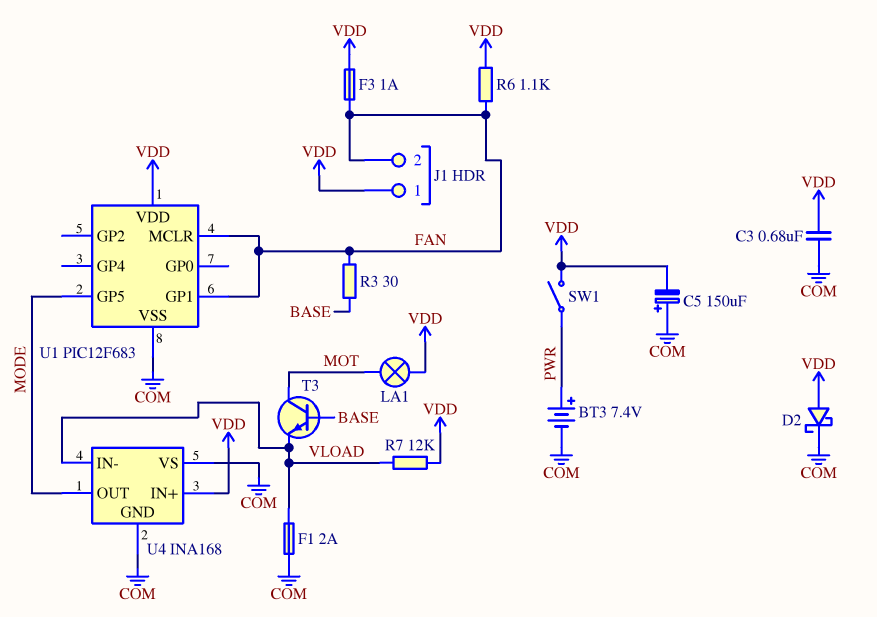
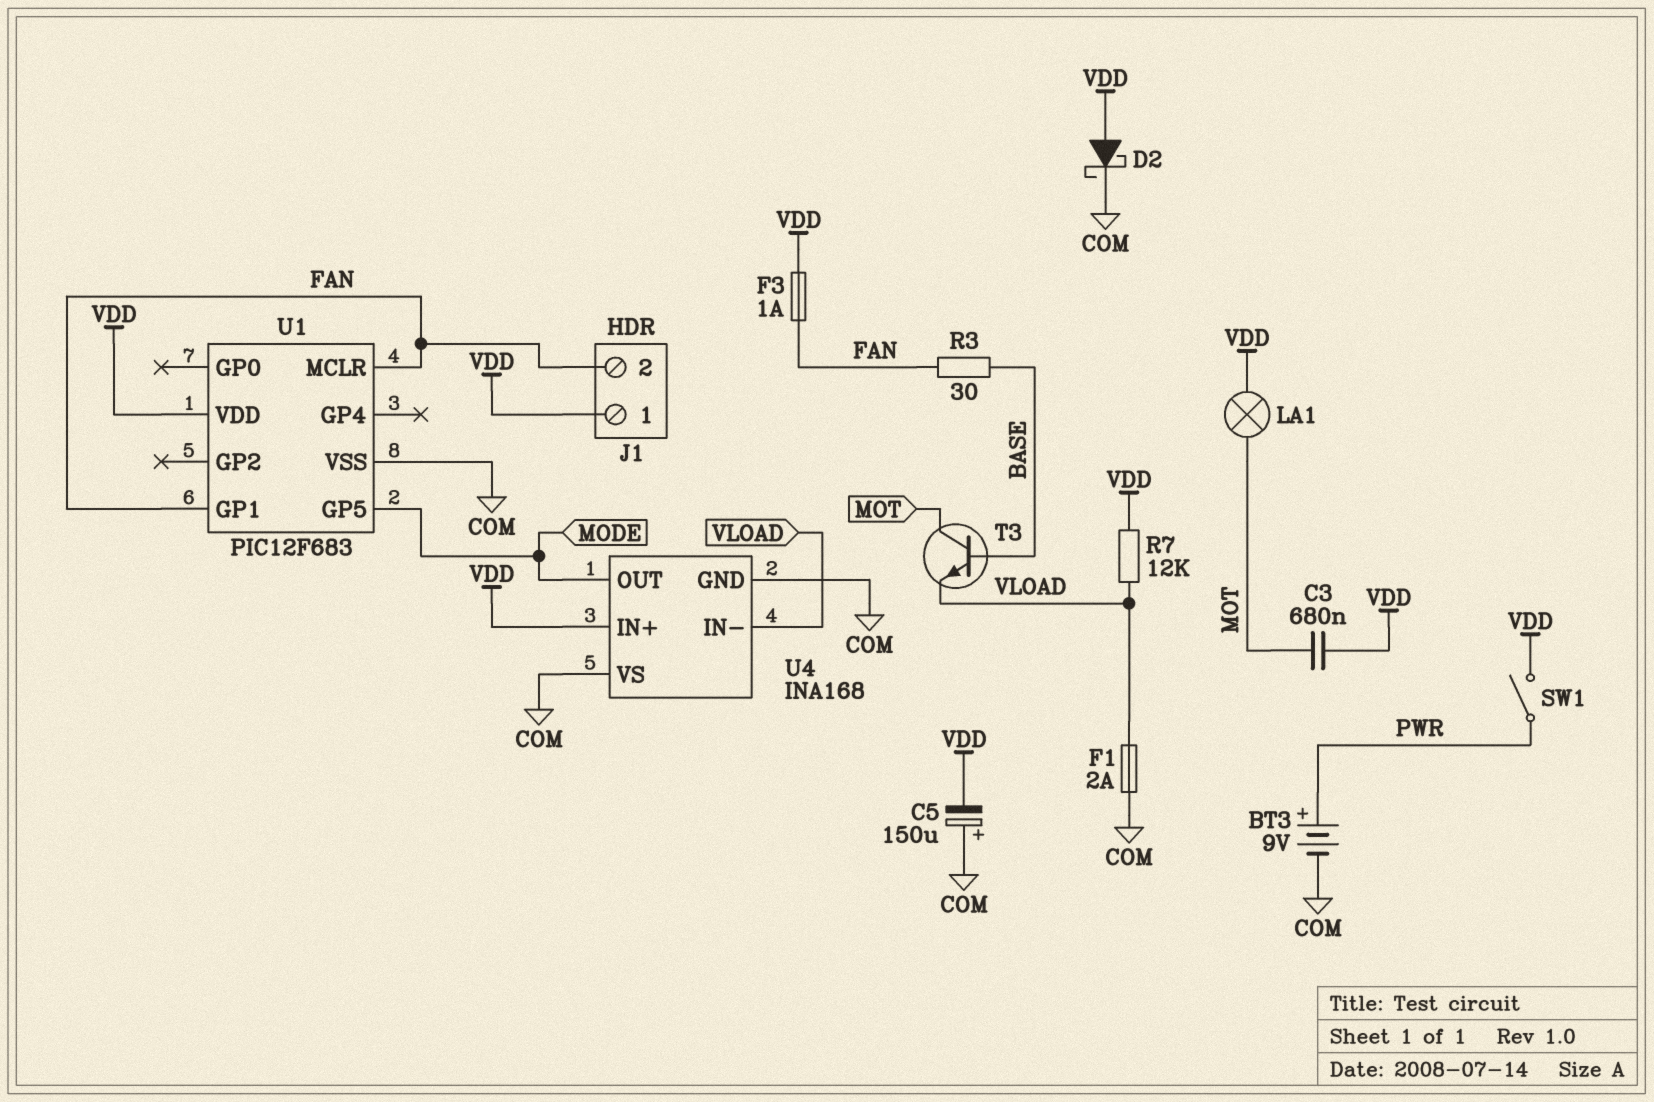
BT3: 7.4V (plus PWR, minus COM) -> 9V (plus PWR, minus COM)
C3: 680nF (COM, VDD) -> 680nF (MOT, VDD)
R6: 1.1k (FAN, VDD) -> none

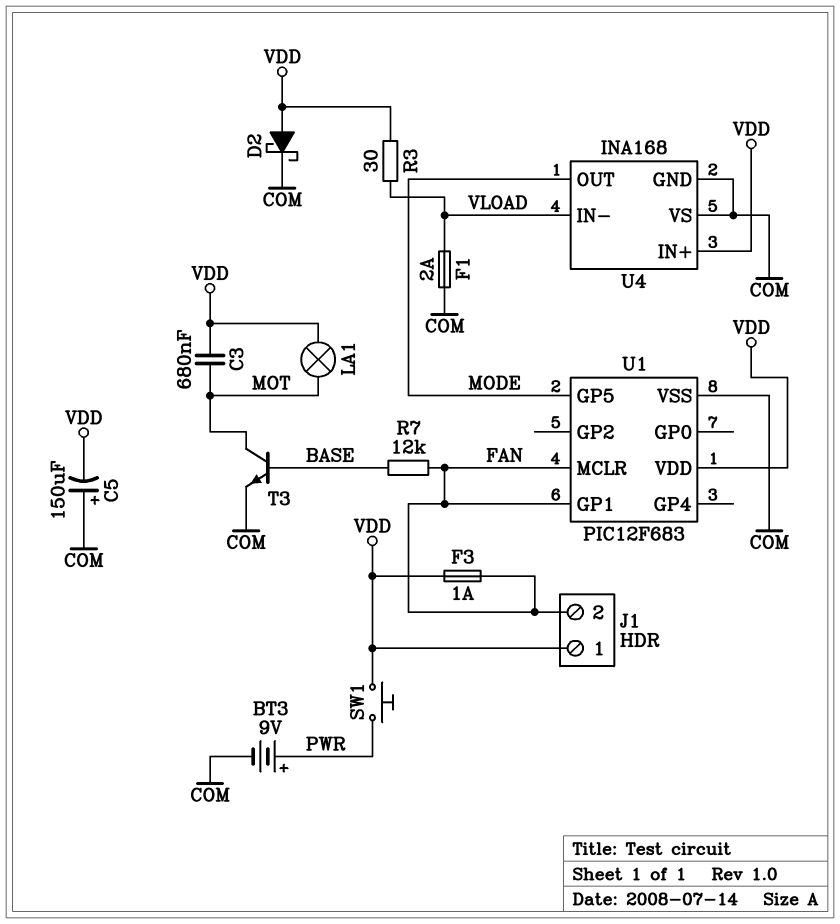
R3: 30 (BASE, FAN) -> 30 (VDD, VLOAD)
R7: 12k (VDD, VLOAD) -> 12k (BASE, FAN)
SW1: switch (PWR, VDD) -> button (PWR, VDD)
T3: NPN (B BASE, C MOT, E VLOAD) -> NPN (B BASE, C MOT, E COM)

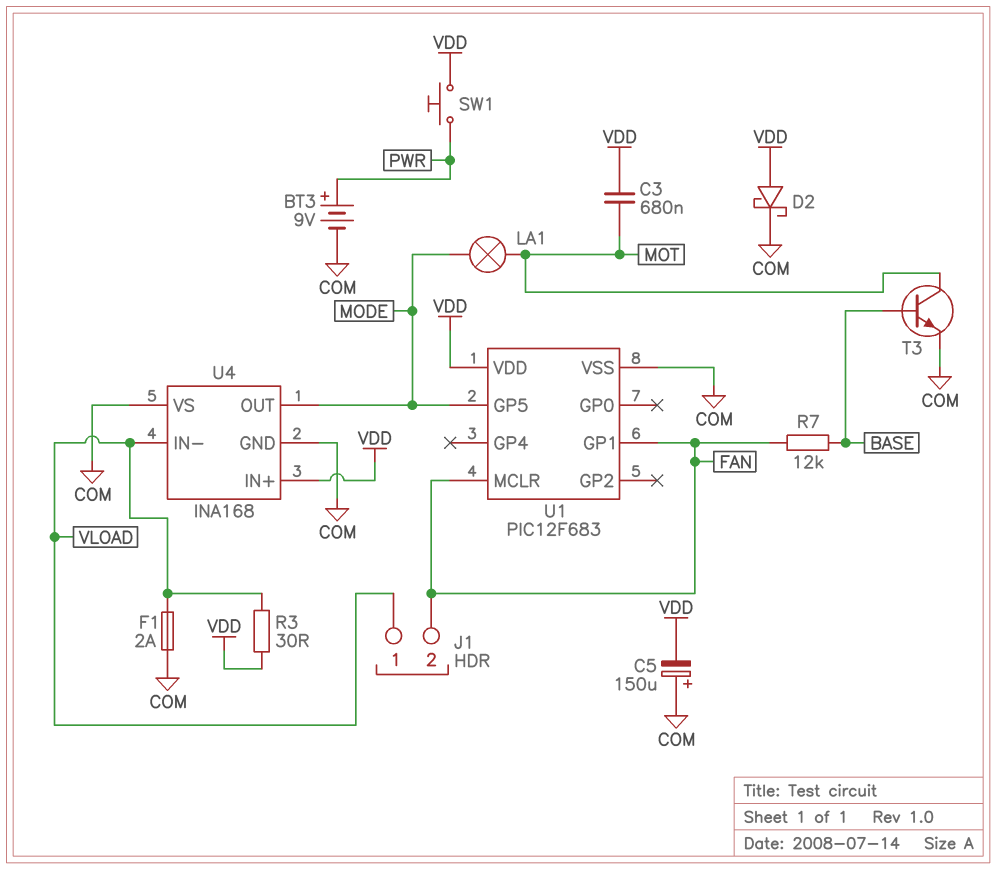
F3: 1A (FAN, VDD) -> none
J1 pin 1: VDD -> VLOAD
LA1: lamp (MOT, VDD) -> lamp (MODE, MOT)

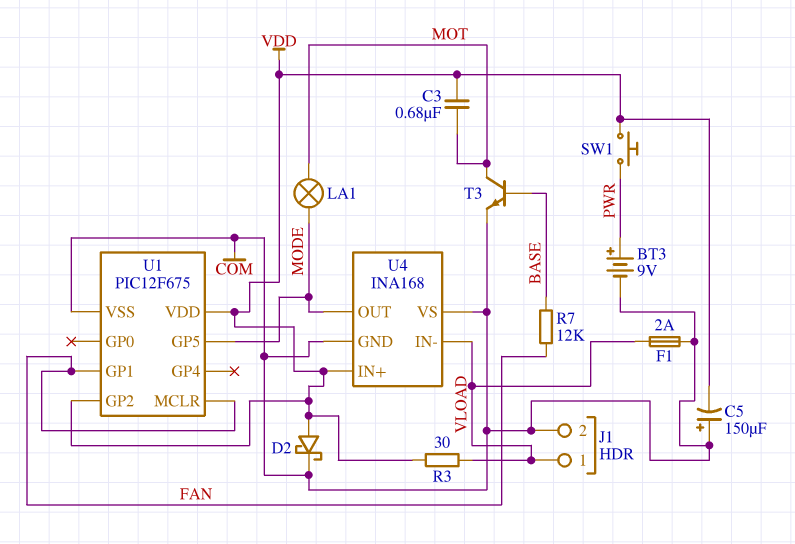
J1 pin 2: FAN -> COM
U1: PIC12F683 -> PIC12F675
U1 pin GP2: none -> VDD

